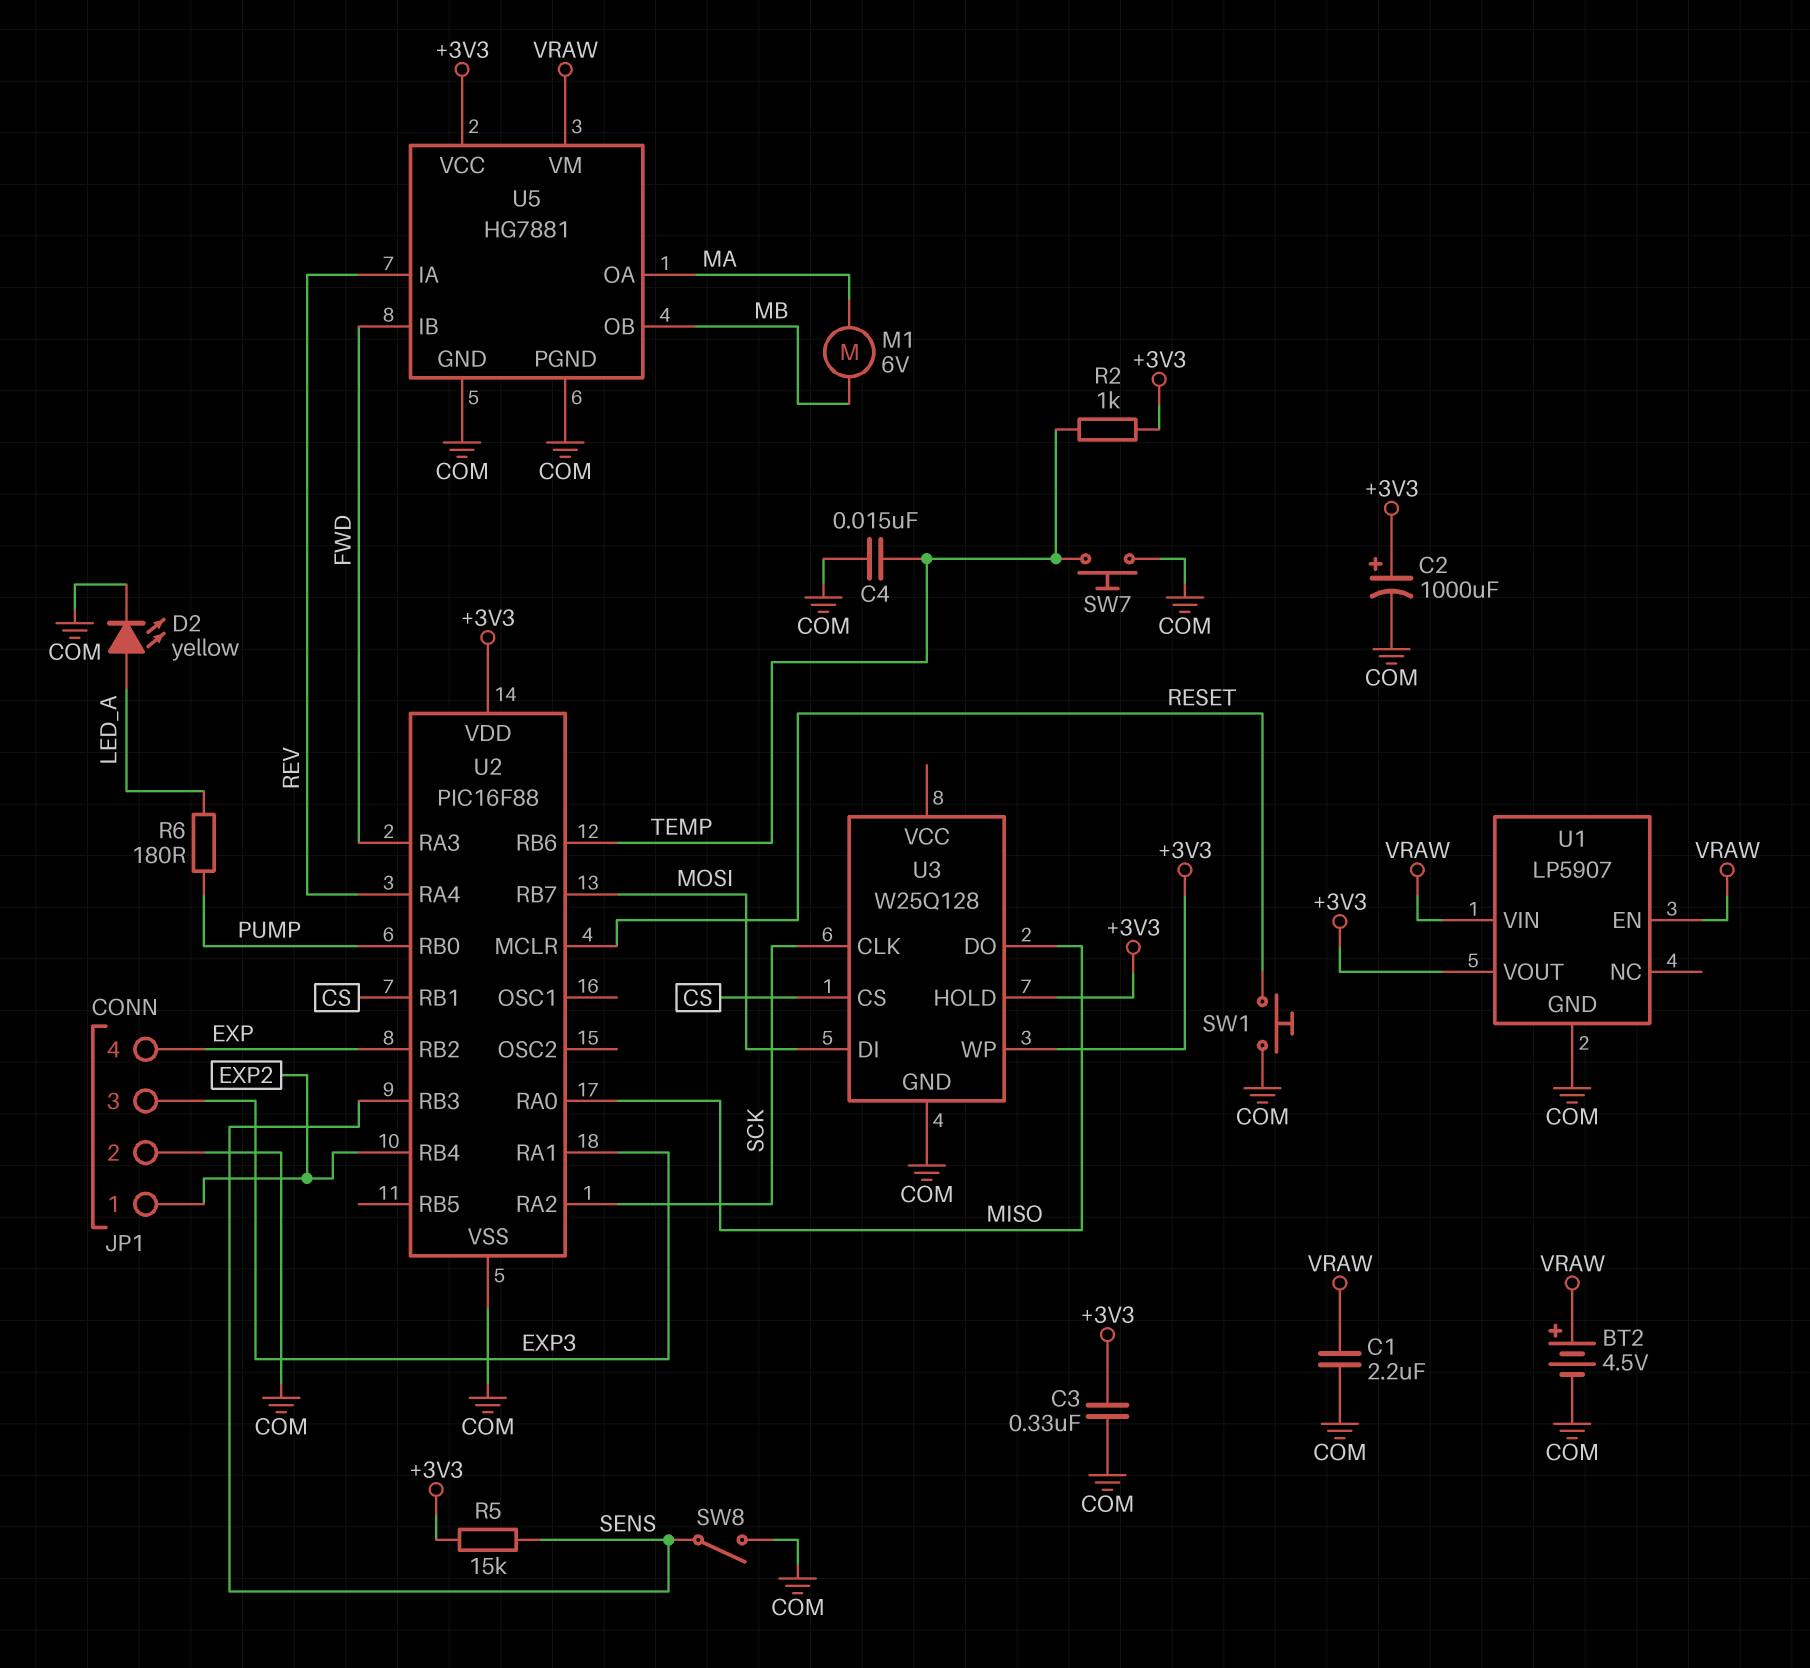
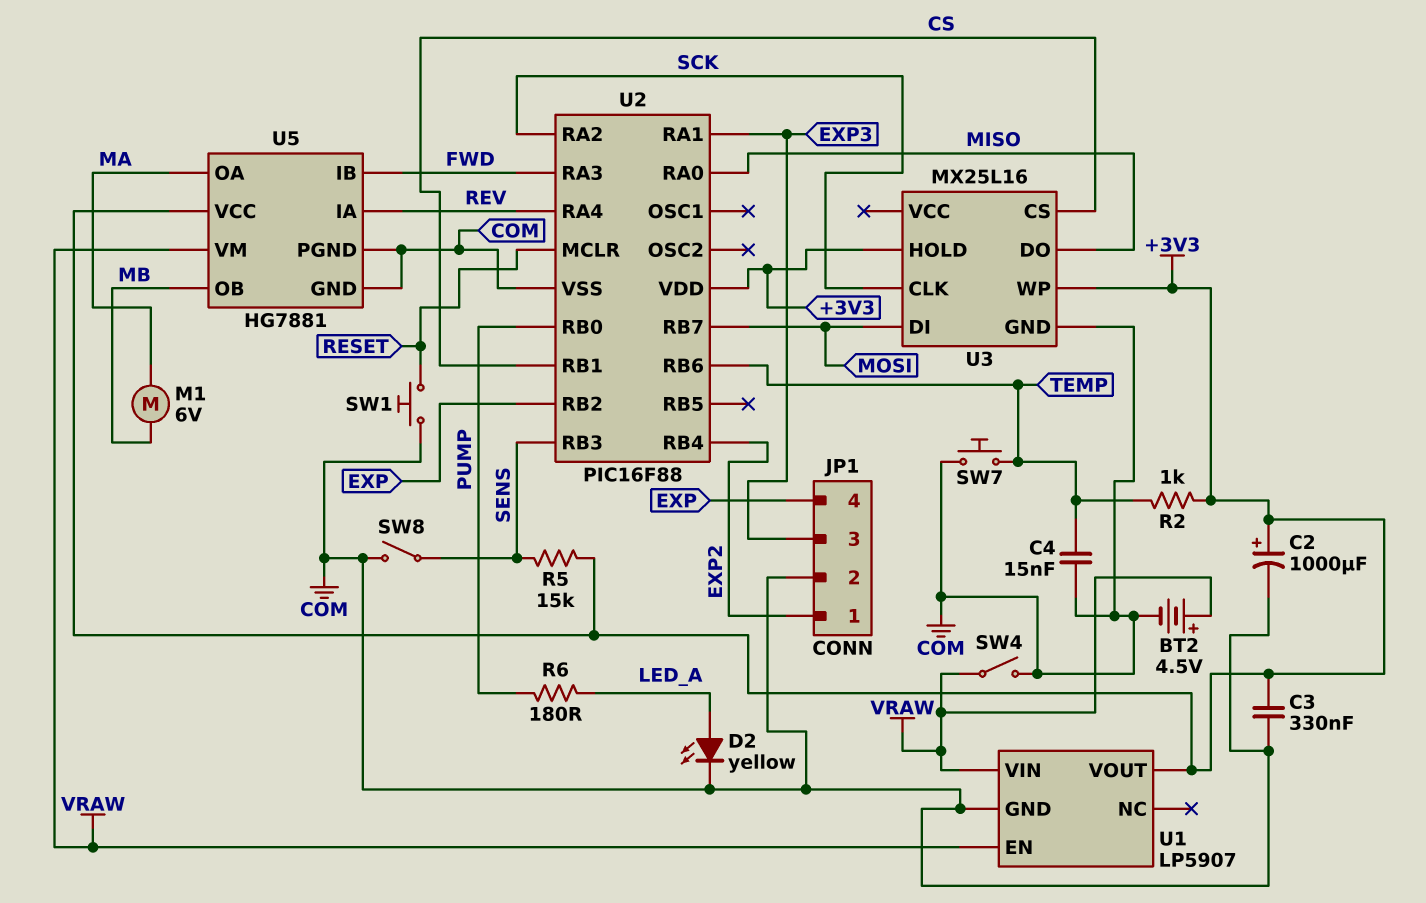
C1: 2.2uF (COM, VRAW) -> none
SW4: none -> switch (COM, VRAW)
U3: W25Q128 -> MX25L16

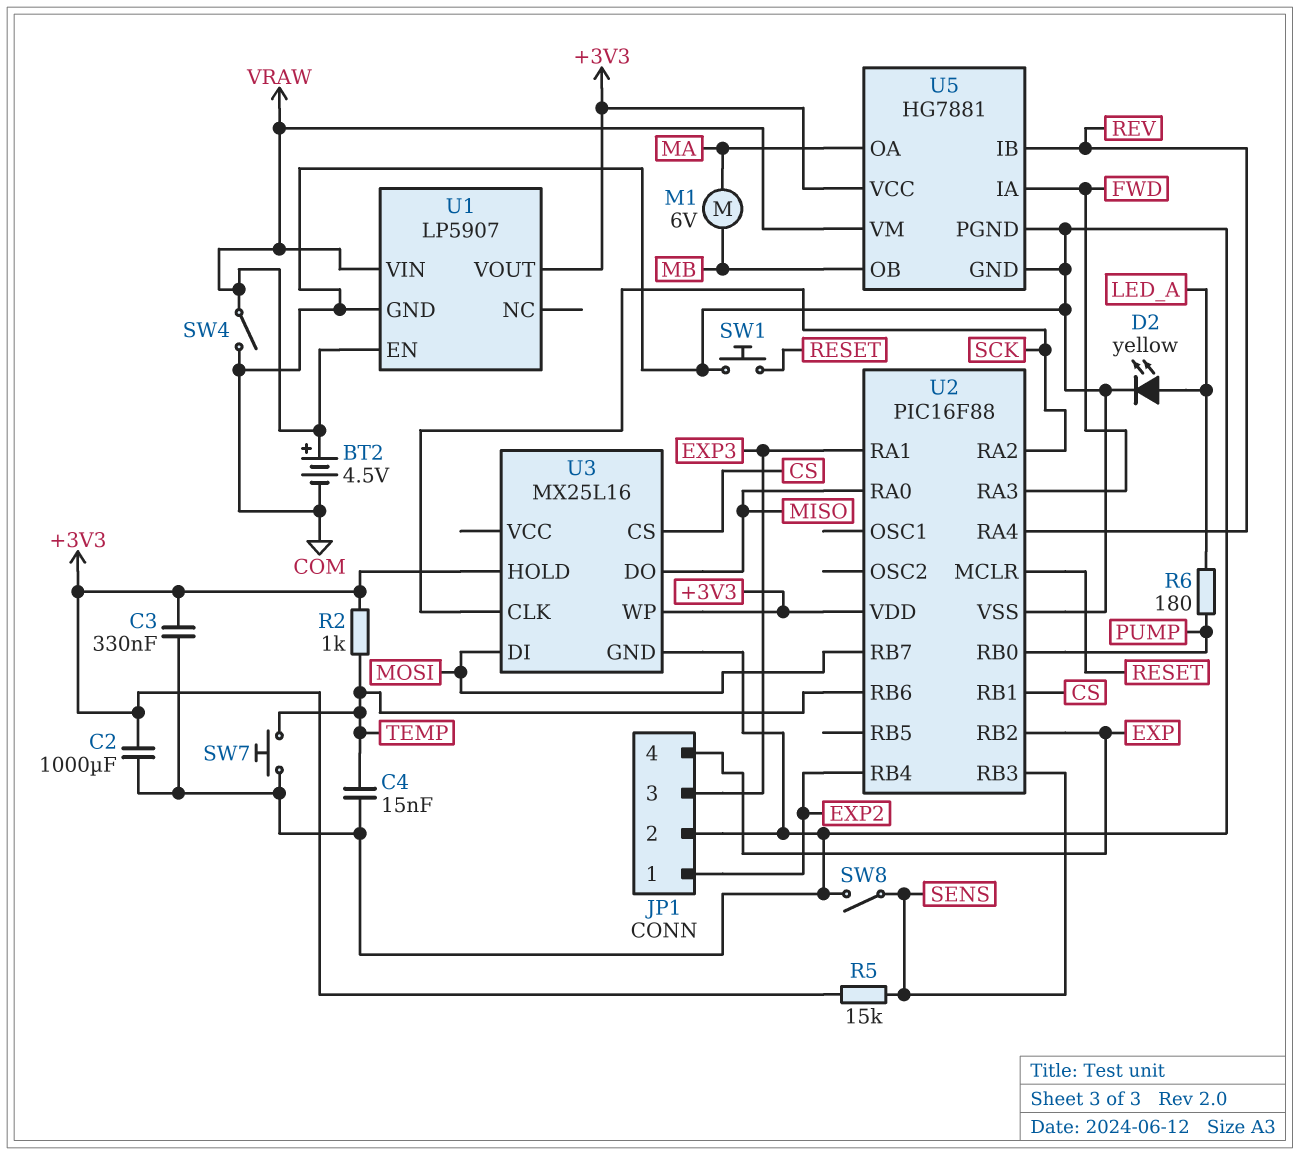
C2: 1000uF (plus +3V3, minus COM) -> 1000uF (+3V3, COM)
U5 pin IA: REV -> FWD
U5 pin IB: FWD -> REV

